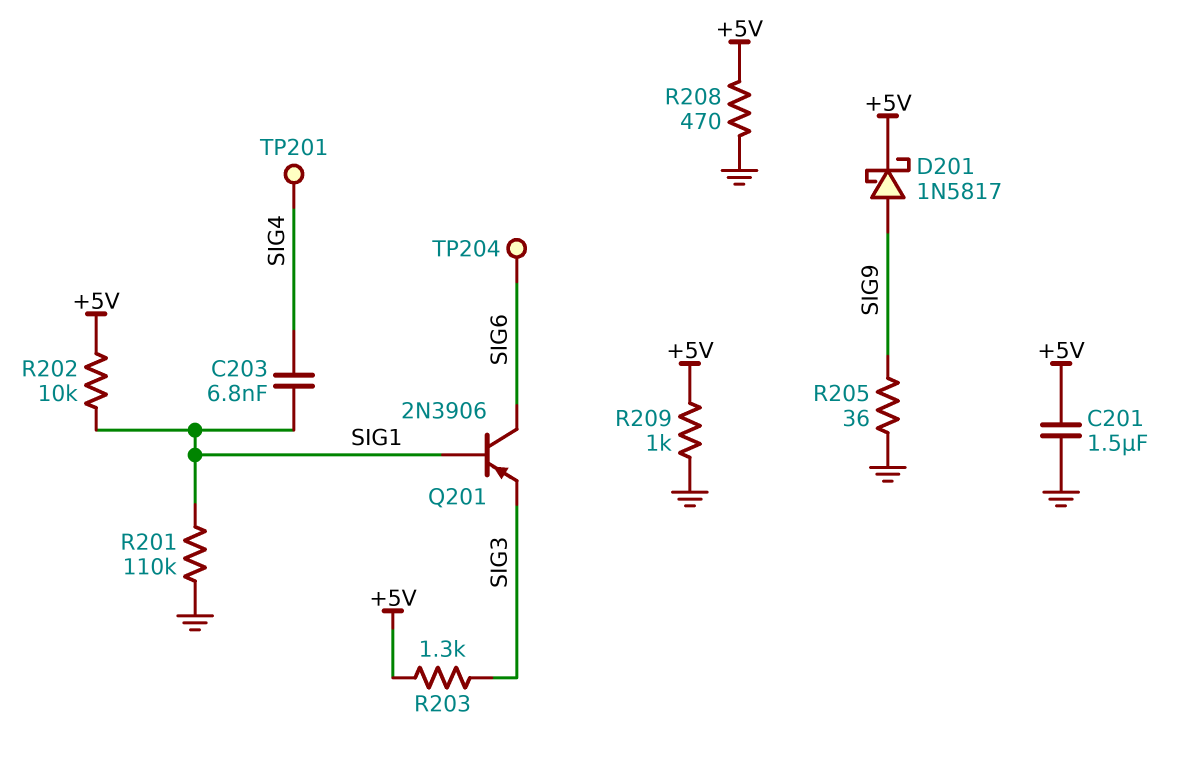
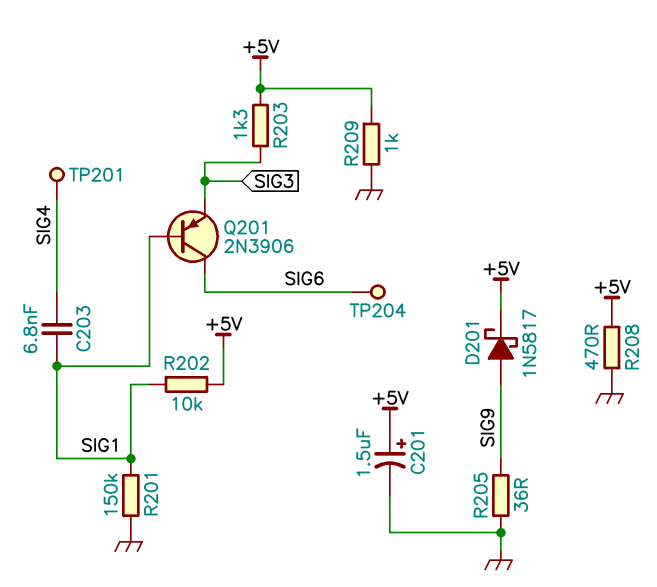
C201: 1.5uF (+5V, GND) -> 1.5uF (plus +5V, minus GND)
R201: 110k (GND, SIG1) -> 150k (GND, SIG1)

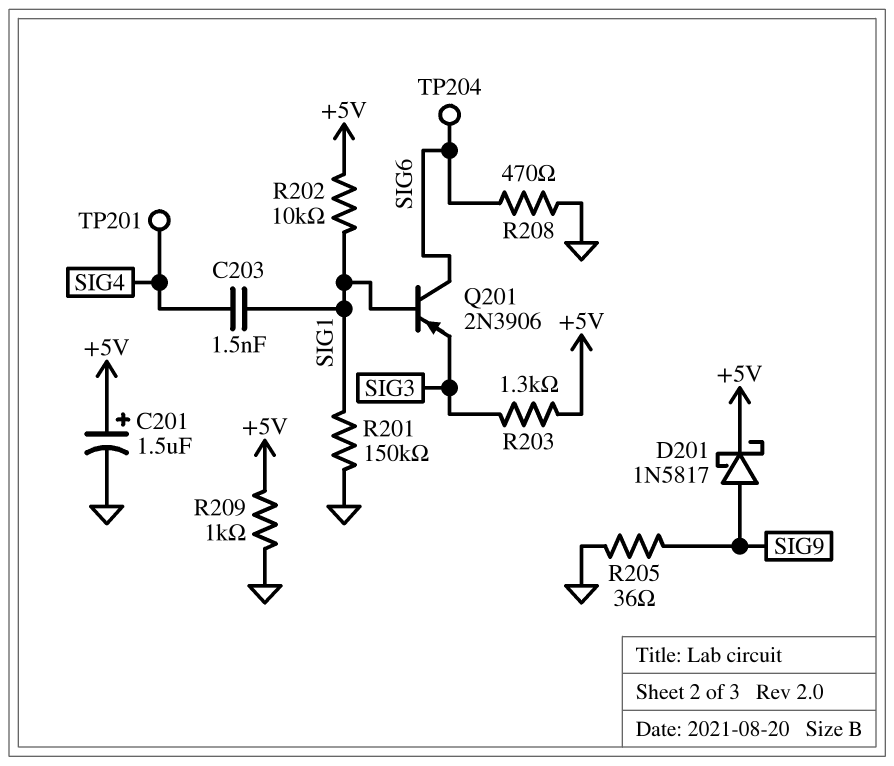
C203: 6.8nF (SIG1, SIG4) -> 1.5nF (SIG1, SIG4)
R208: 470 (+5V, GND) -> 470 (GND, SIG6)

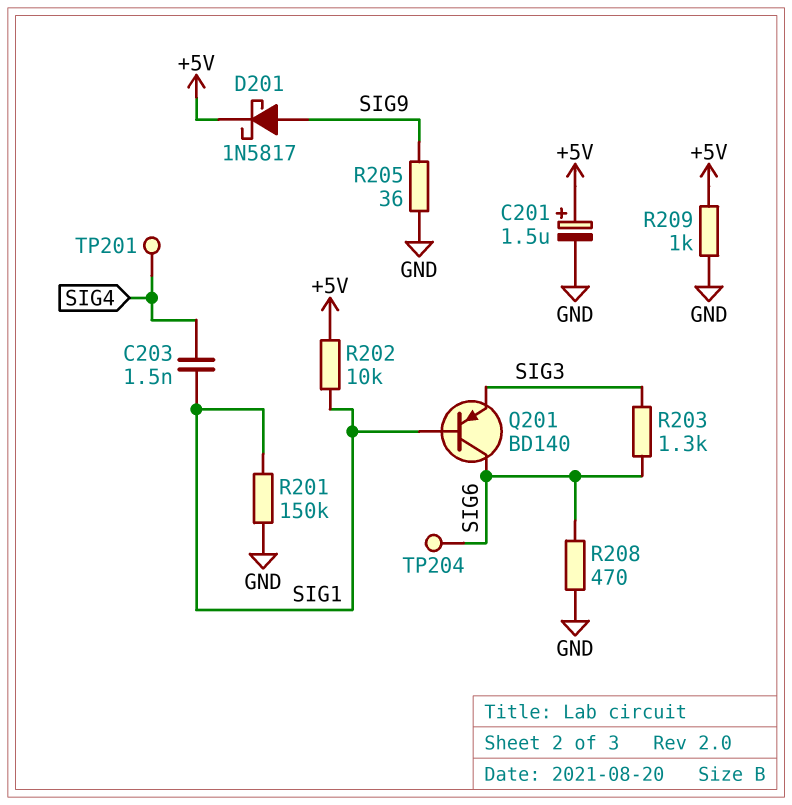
Q201: PNP 2N3906 (B SIG1, C SIG6, E SIG3) -> PNP BD140 (B SIG1, C SIG6, E SIG3)
R203: 1.3k (+5V, SIG3) -> 1.3k (SIG3, SIG6)

